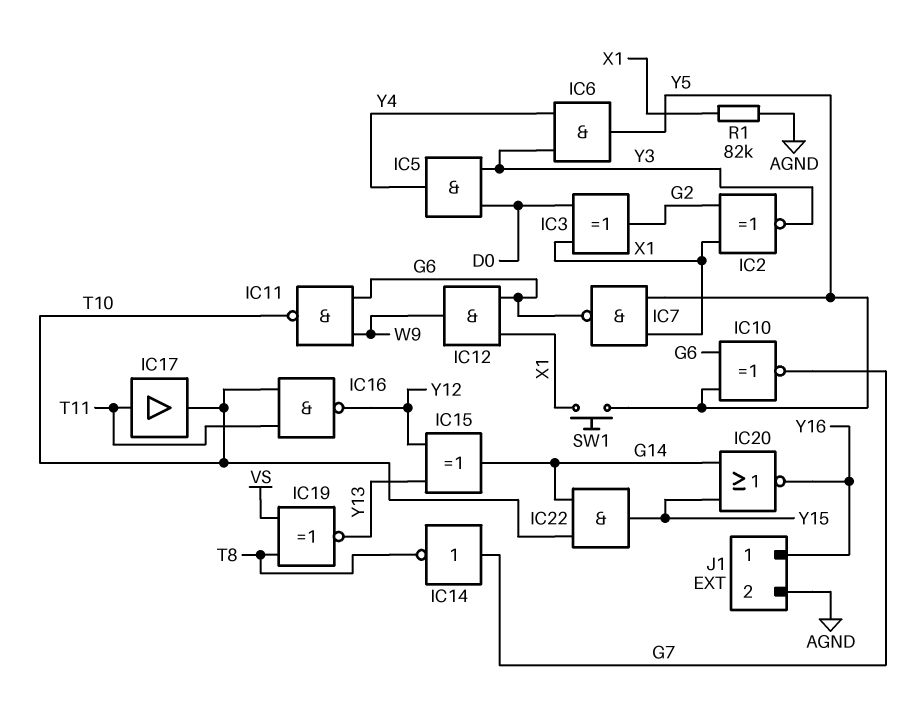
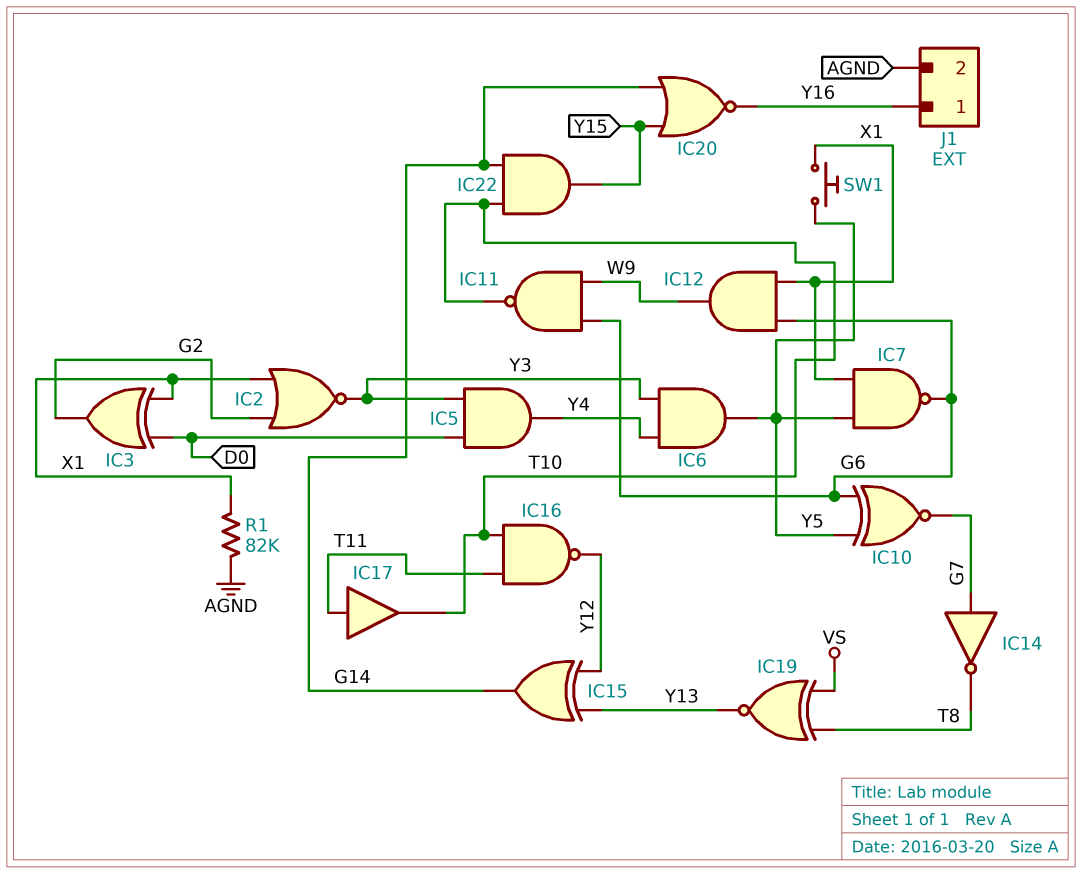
IC2: XNOR (in G2, in X1, out Y3) -> NOR (in G2, in X1, out Y3)

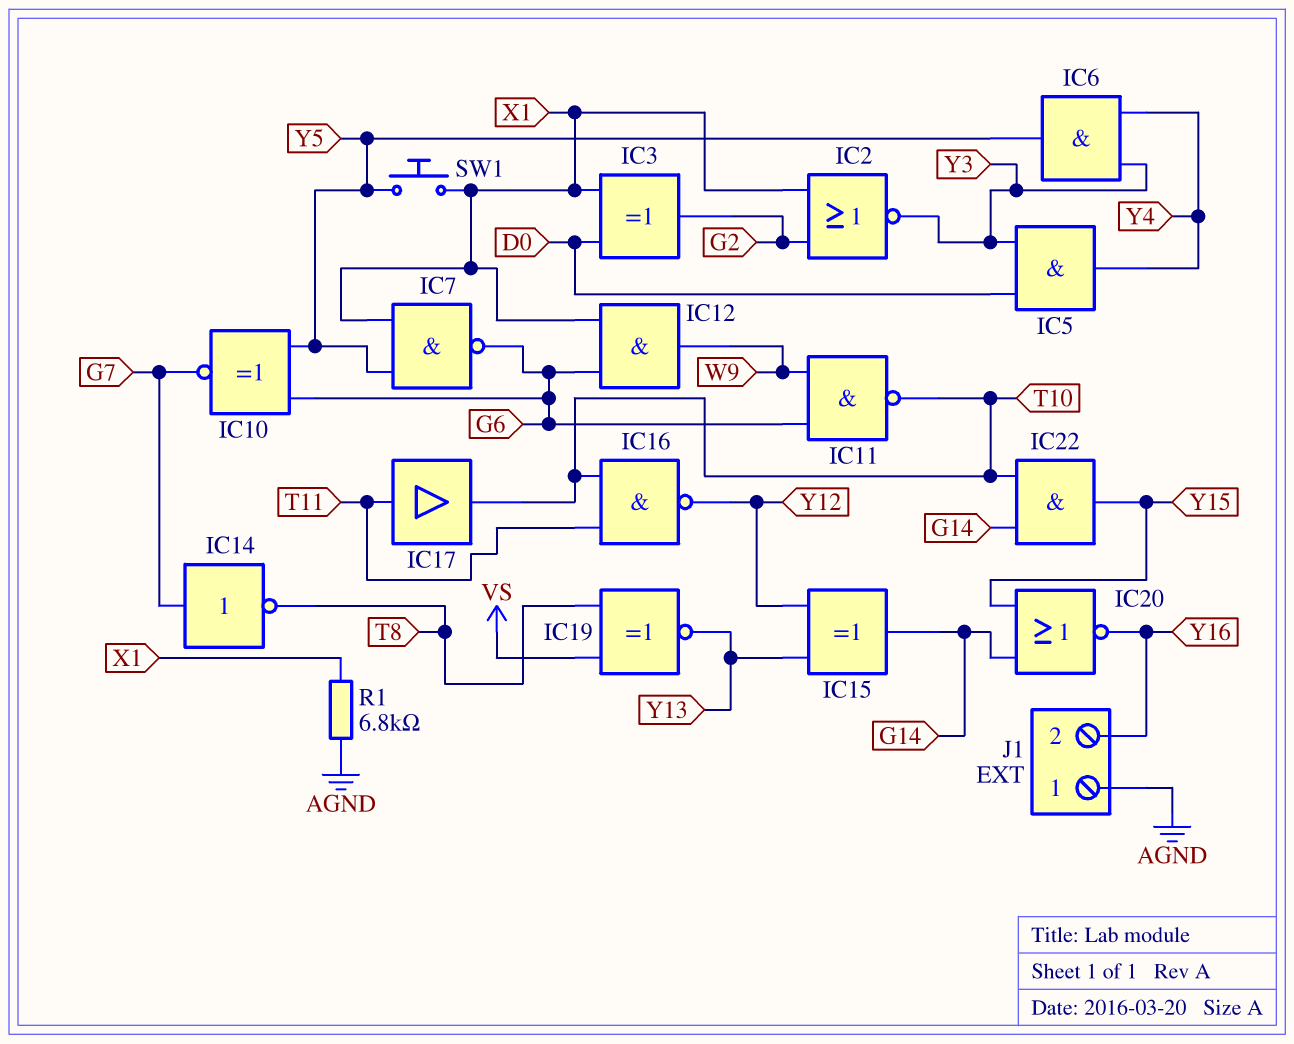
J1 pin 1: Y16 -> AGND
J1 pin 2: AGND -> Y16
R1: 82k (AGND, X1) -> 6.8k (AGND, X1)

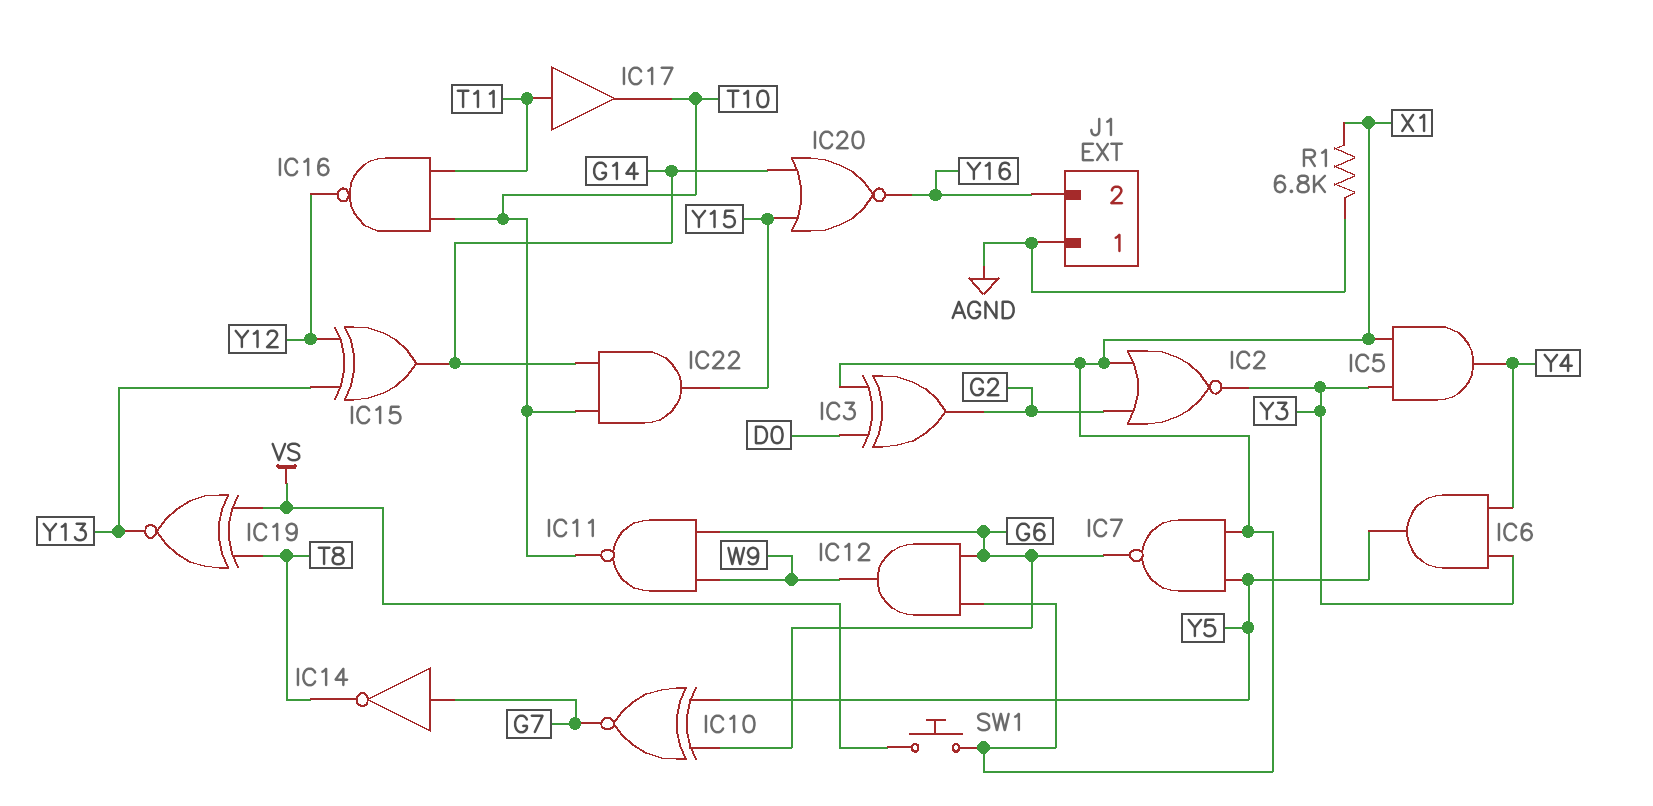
IC5: AND (in D0, in Y3, out Y4) -> AND (in X1, in Y3, out Y4)
SW1: button (X1, Y5) -> button (VS, X1)

